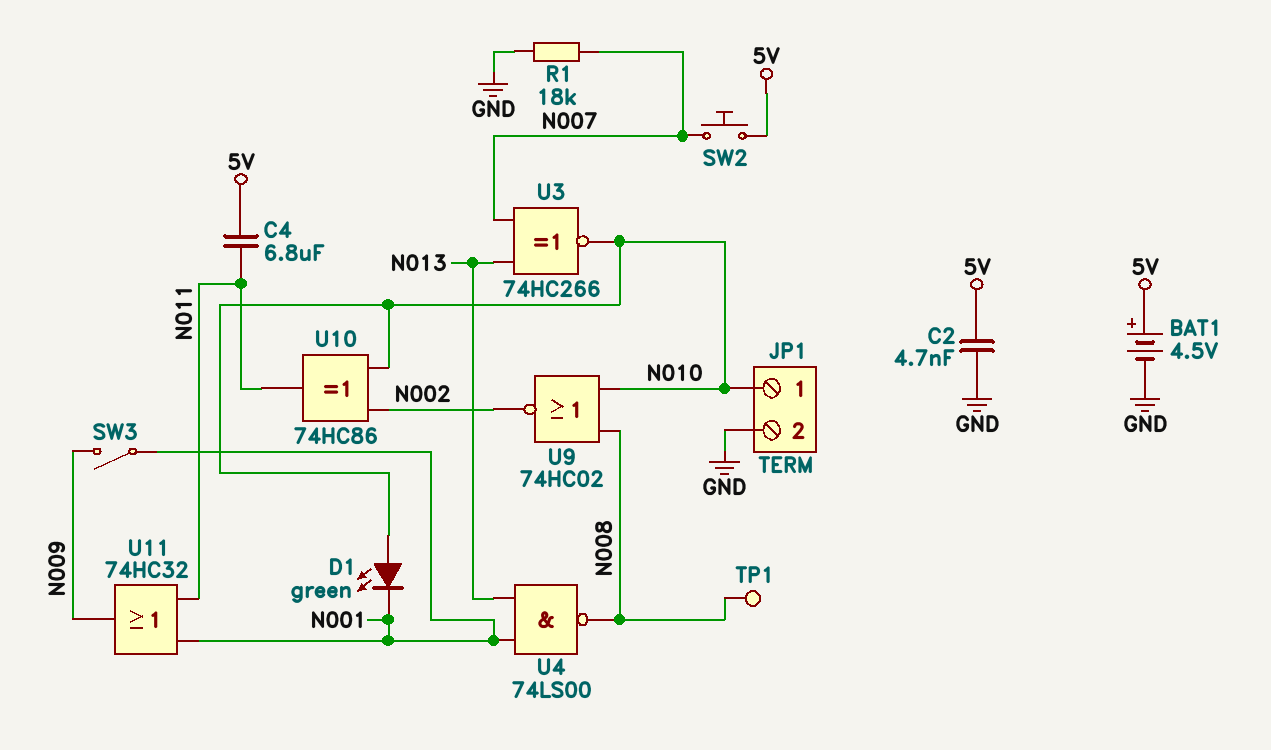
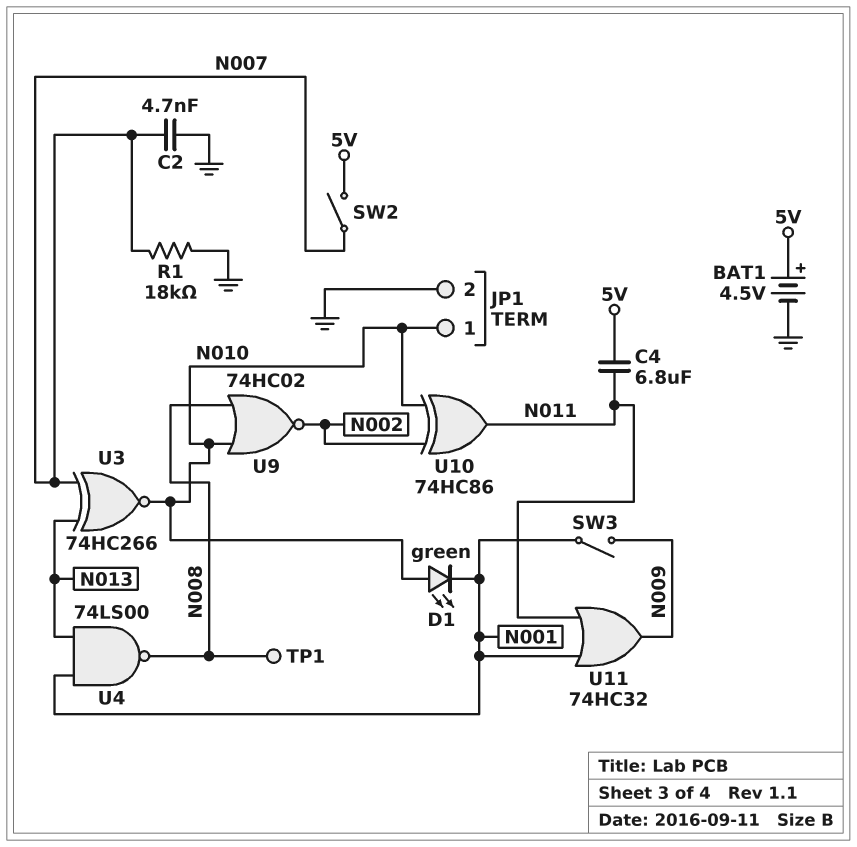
C2: 4.7nF (5V, GND) -> 4.7nF (GND, N007)
SW2: button (5V, N007) -> switch (5V, N007)

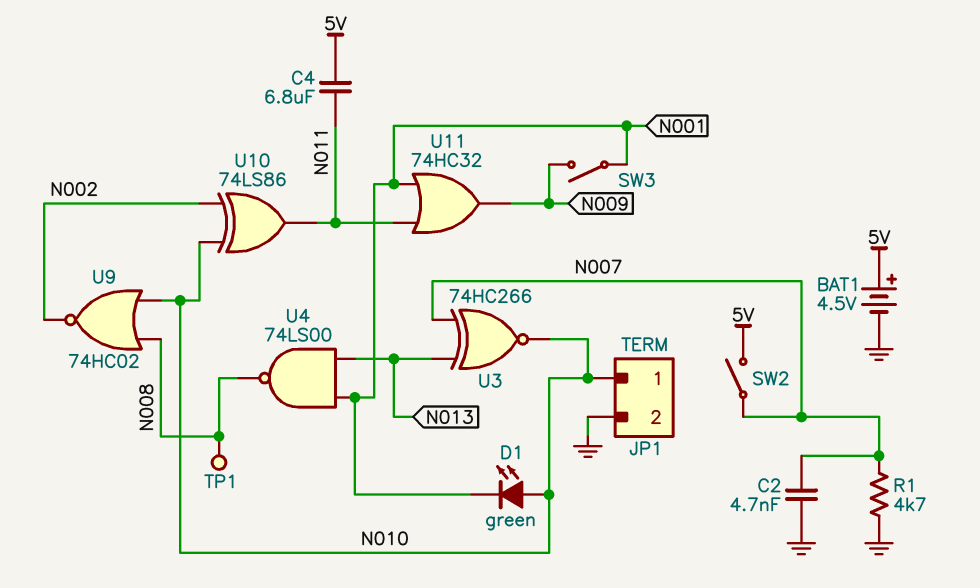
R1: 18k (GND, N007) -> 4.7k (GND, N007)
U10: XOR 74HC86 (in N002, in N010, out N011) -> XOR 74LS86 (in N002, in N010, out N011)

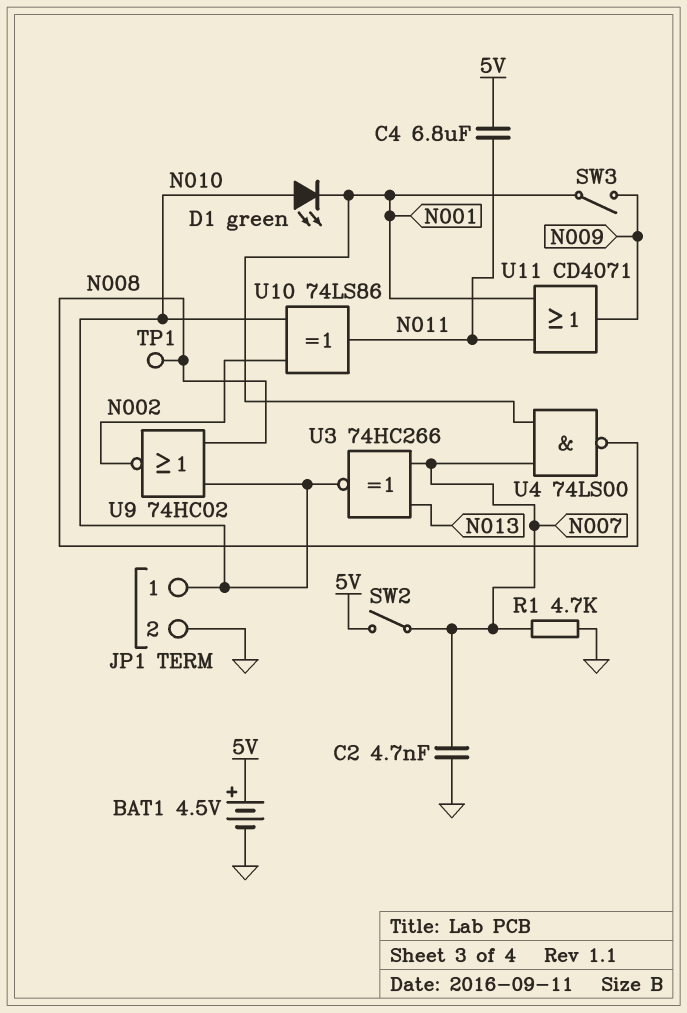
U4: NAND 74LS00 (in N001, in N013, out N008) -> NAND 74LS00 (in N001, in N007, out N008)
U11: OR 74HC32 (in N001, in N011, out N009) -> OR CD4071 (in N001, in N011, out N009)

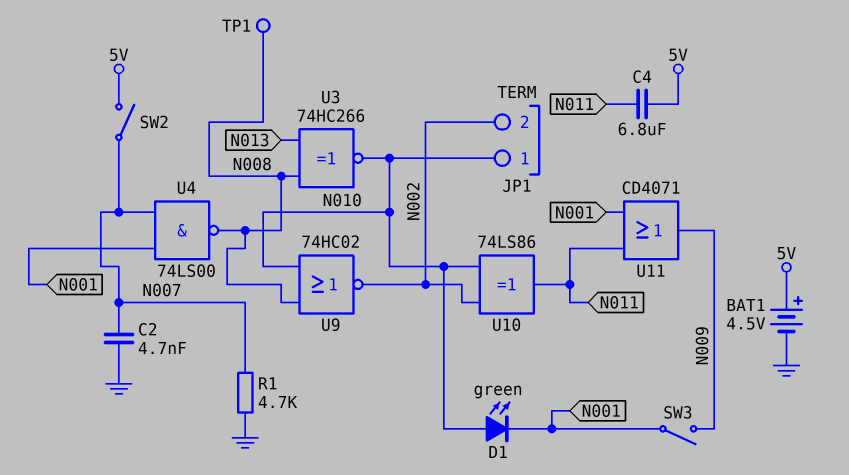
JP1 pin 2: GND -> N002
U3: XNOR 74HC266 (in N007, in N013, out N010) -> XNOR 74HC266 (in N008, in N013, out N010)

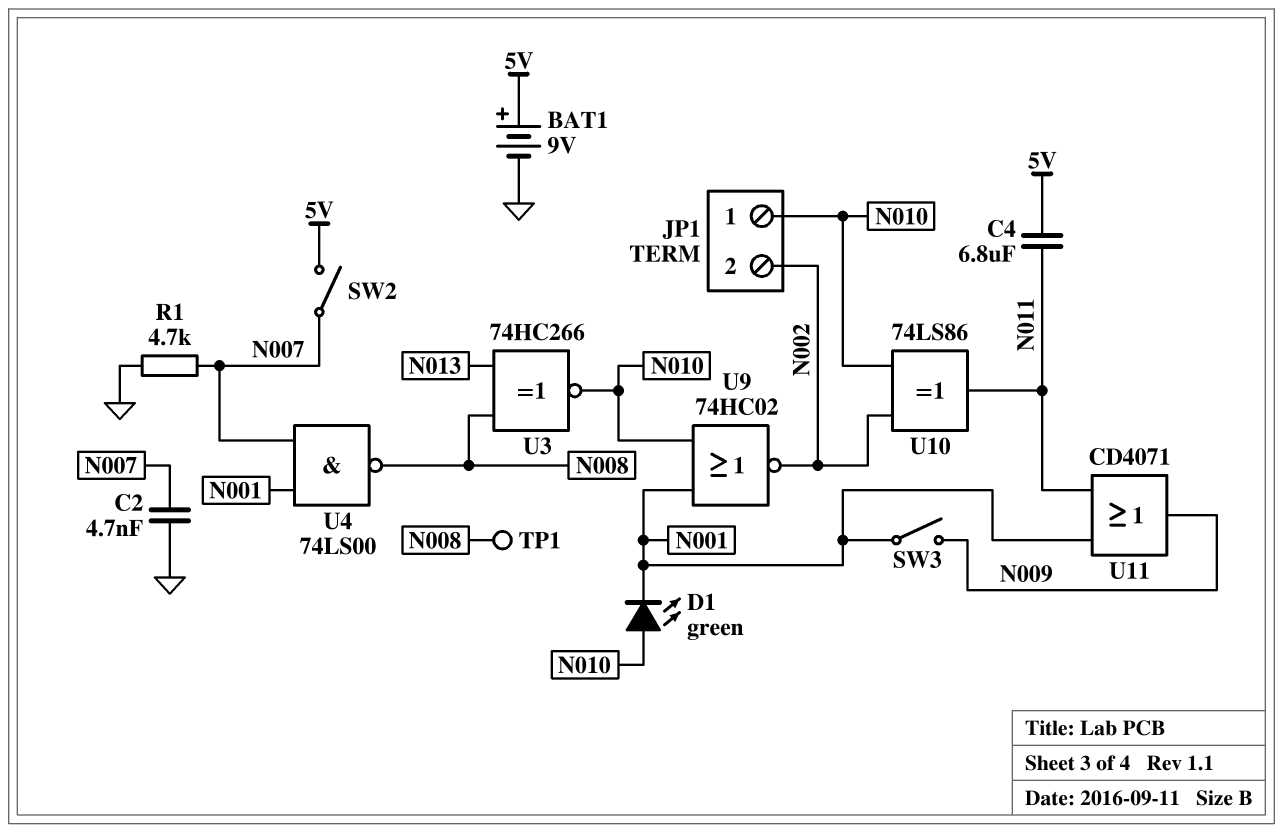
BAT1: 4.5V (plus 5V, minus GND) -> 9V (plus 5V, minus GND)
U9: NOR 74HC02 (in N008, in N010, out N002) -> NOR 74HC02 (in N001, in N010, out N002)

